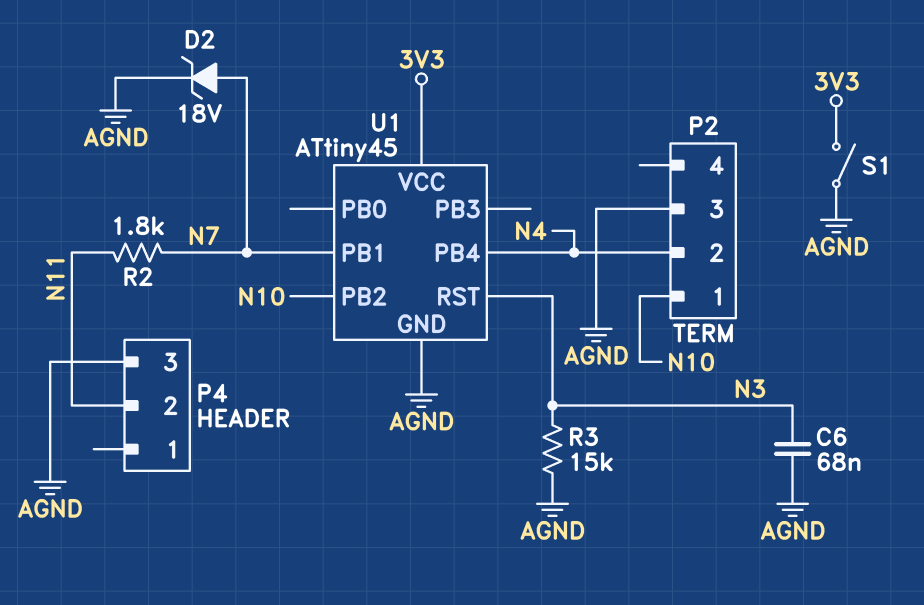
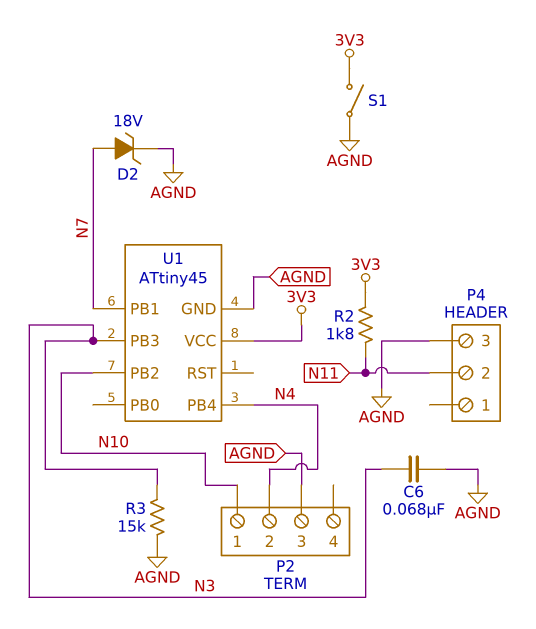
R2: 1.8k (N7, N11) -> 1.8k (3V3, N11)
U1 pin PB3: none -> N3
U1 pin RST: N3 -> none

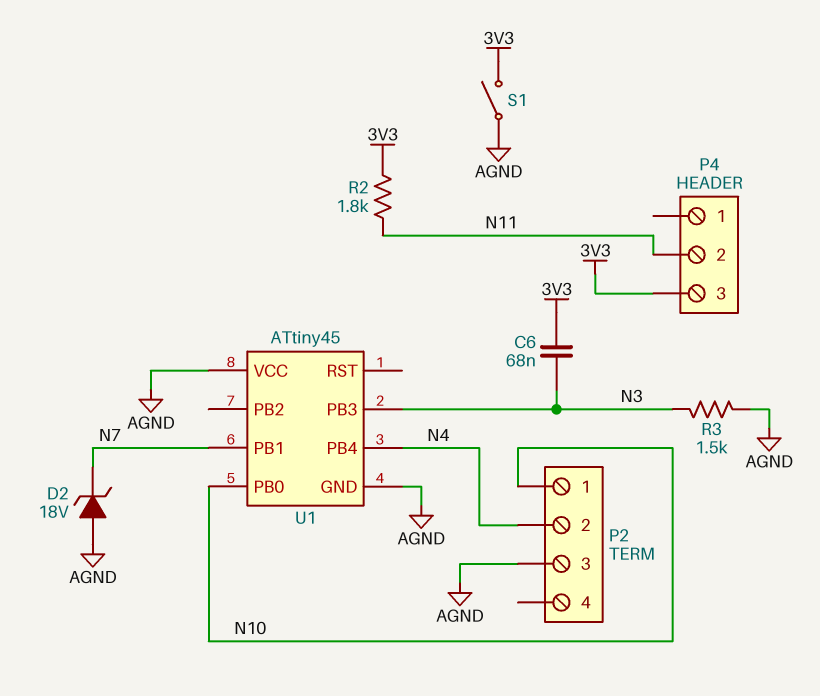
C6: 68nF (AGND, N3) -> 68nF (3V3, N3)
D2: zener 18V (A N7, K AGND) -> zener 18V (A AGND, K N7)
P4 pin 3: AGND -> 3V3
R3: 15k (AGND, N3) -> 1.5k (AGND, N3)
U1 pin PB0: none -> N10
U1 pin PB2: N10 -> none
U1 pin VCC: 3V3 -> AGND

